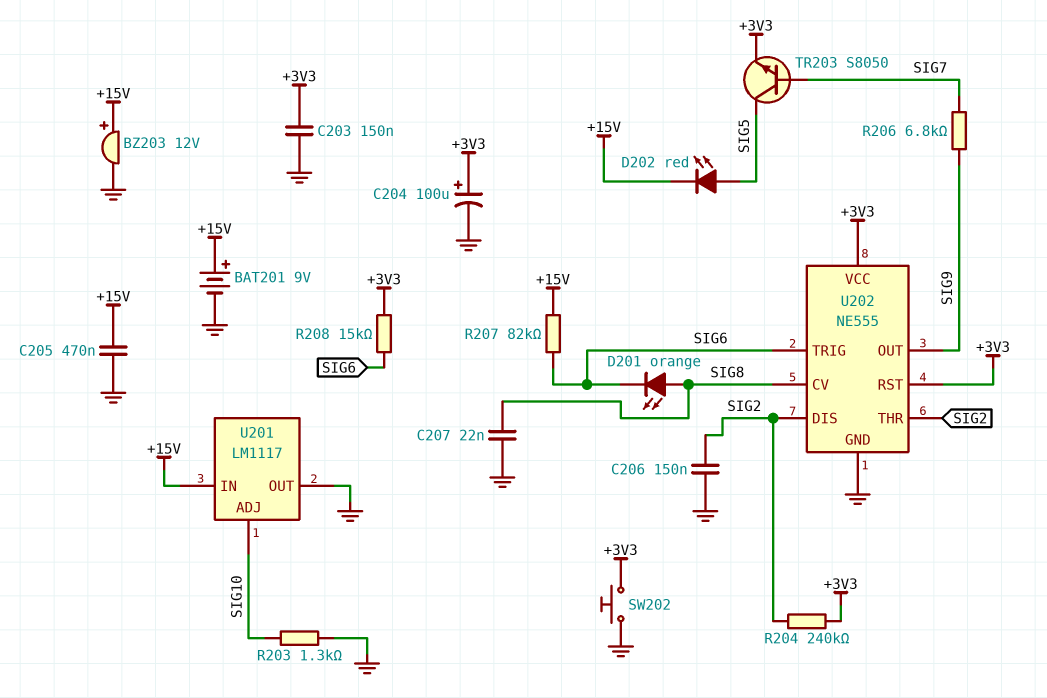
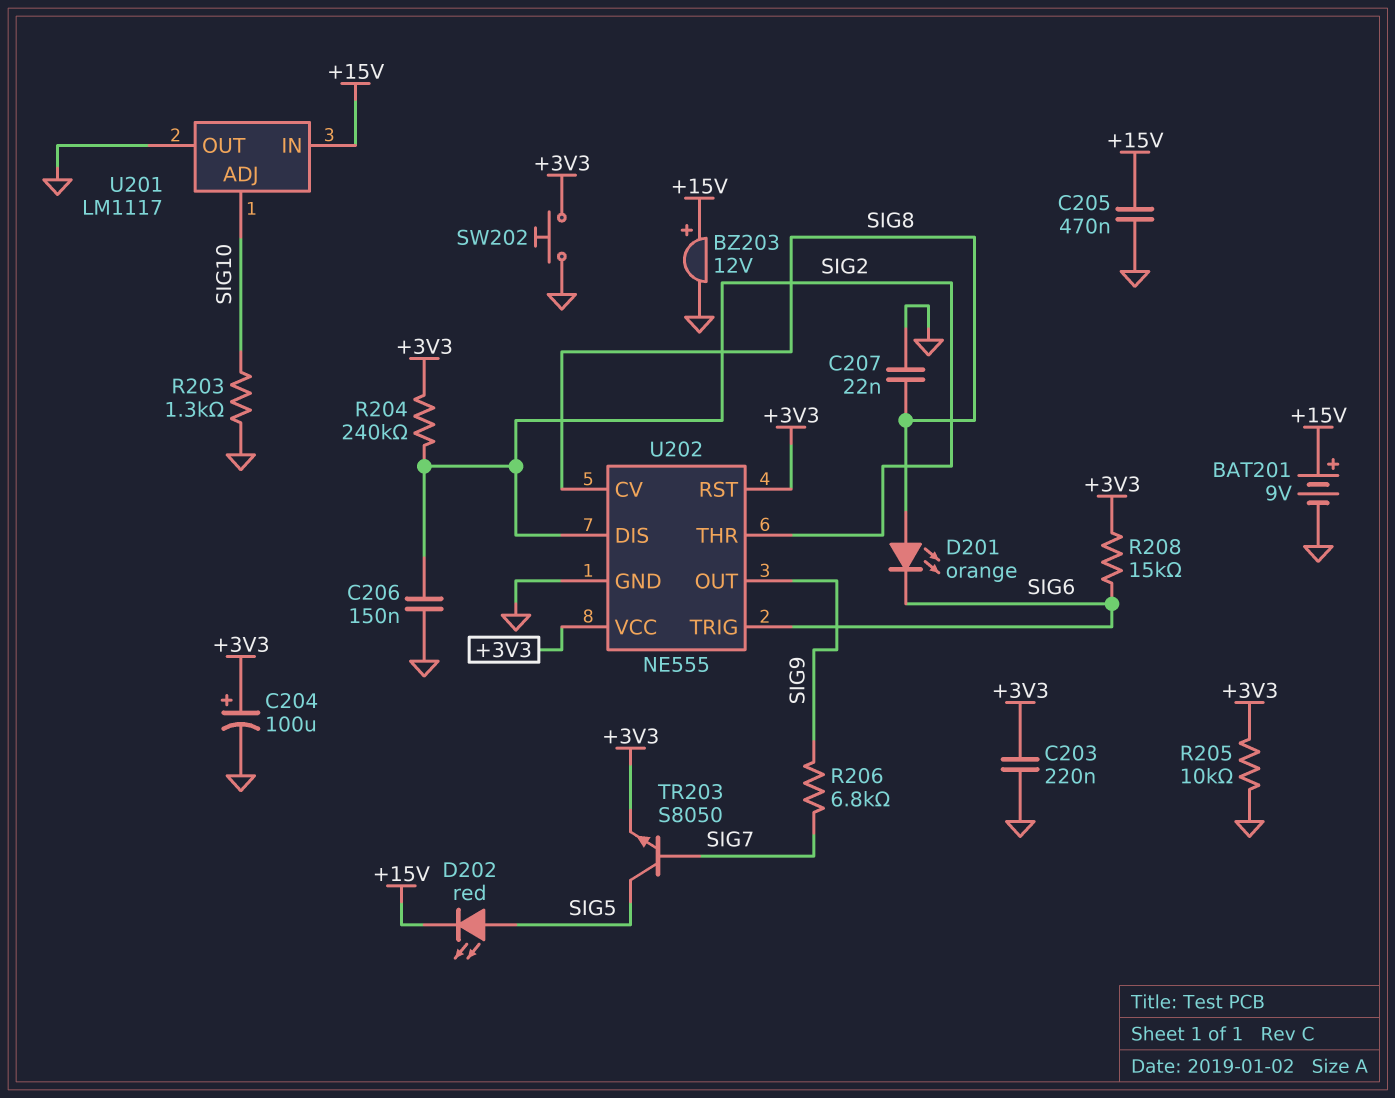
C203: 150nF (+3V3, GND) -> 220nF (+3V3, GND)
R205: none -> 10k (+3V3, GND)
R207: 82k (+15V, SIG6) -> none

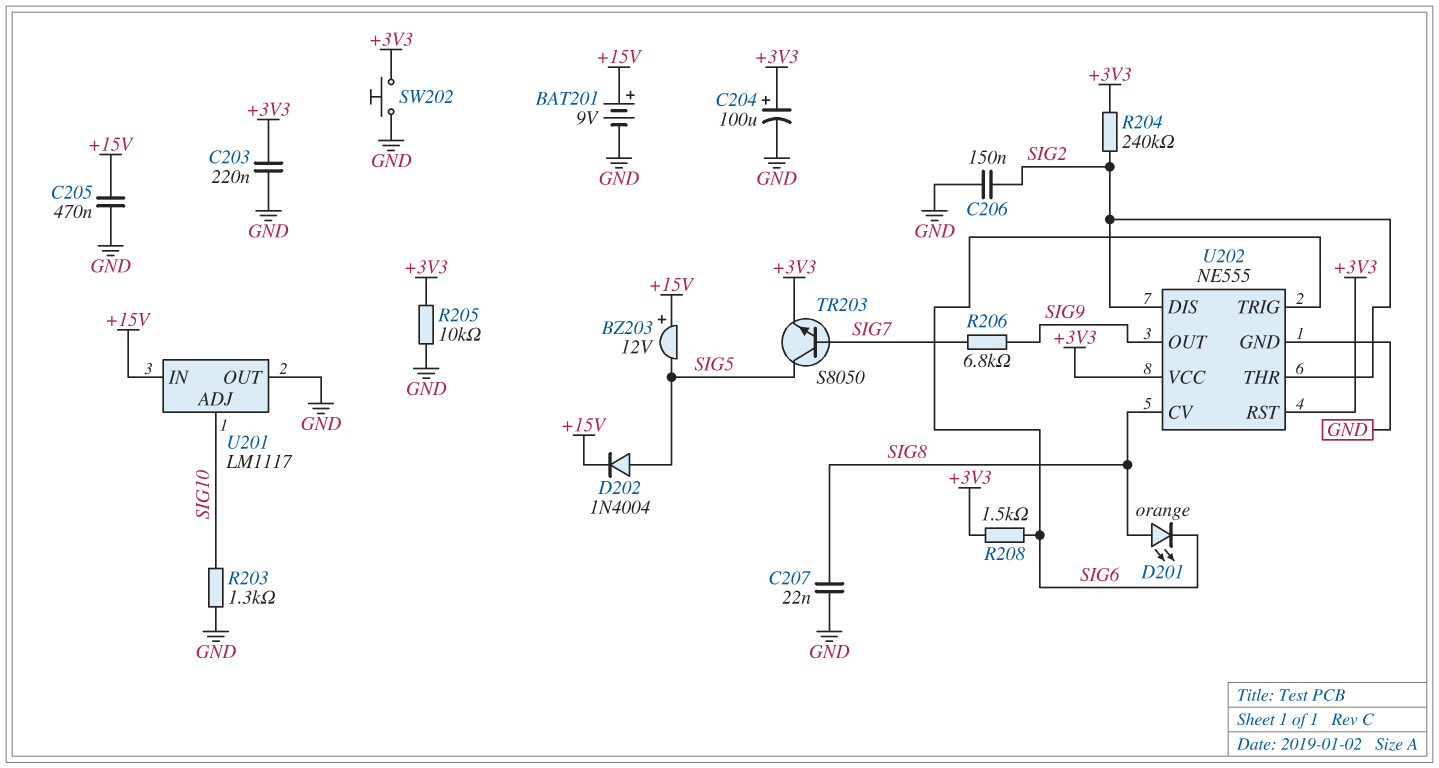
BZ203: buzzer 12V (plus +15V, minus GND) -> buzzer 12V (plus +15V, minus SIG5)
D202: LED red (A SIG5, K +15V) -> diode 1N4004 (A SIG5, K +15V)
R208: 15k (+3V3, SIG6) -> 1.5k (+3V3, SIG6)

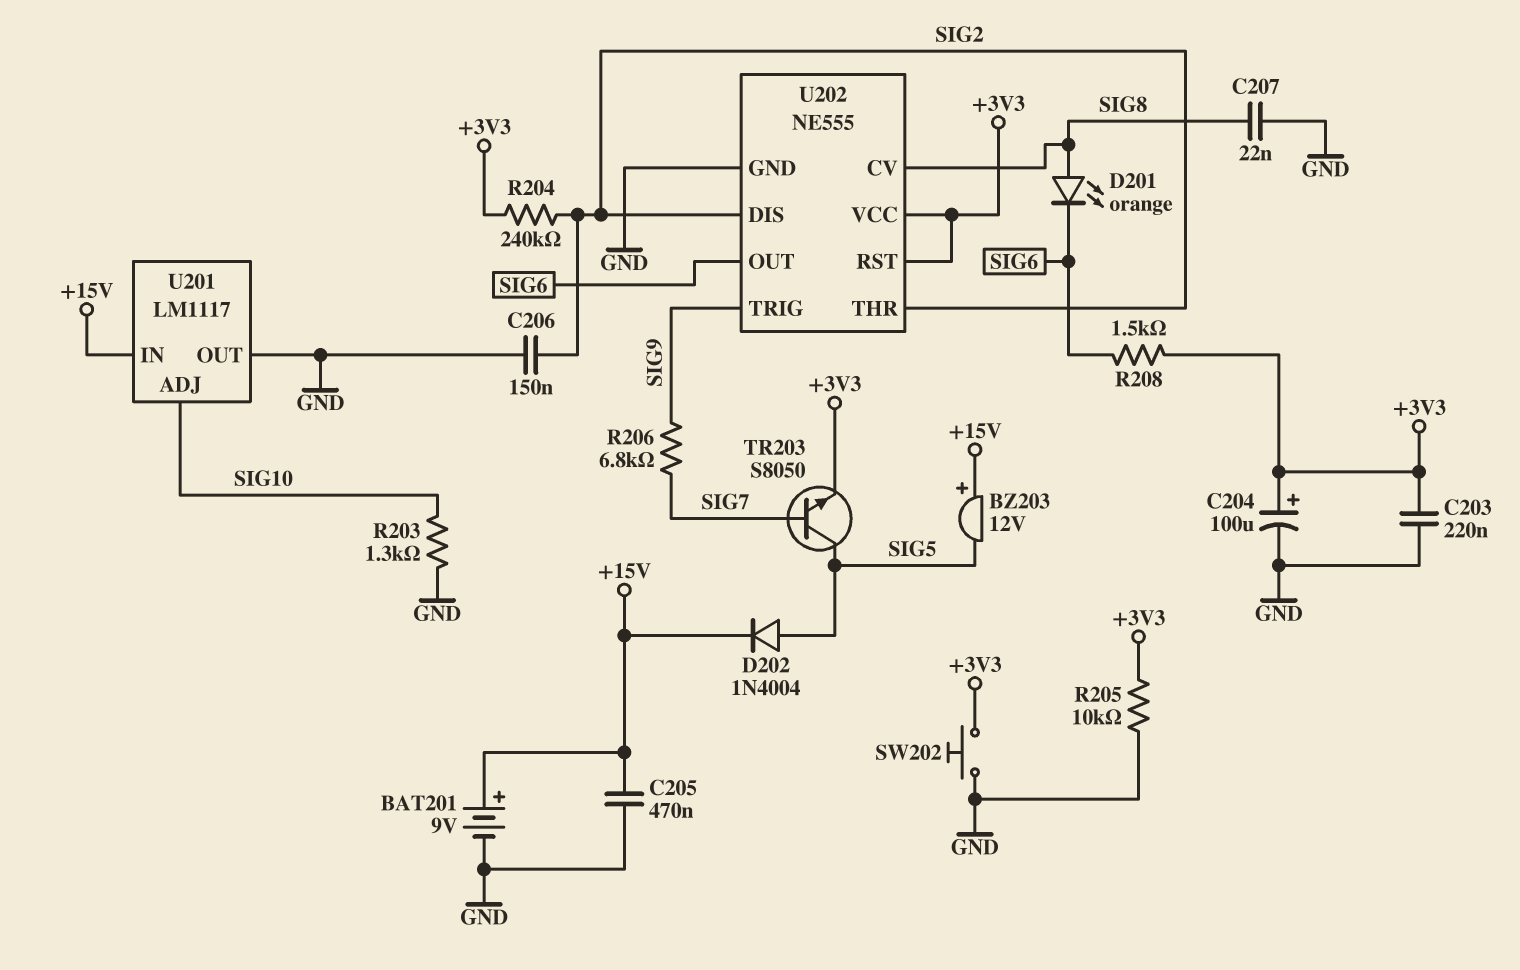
U202 pin OUT: SIG9 -> SIG6
U202 pin TRIG: SIG6 -> SIG9

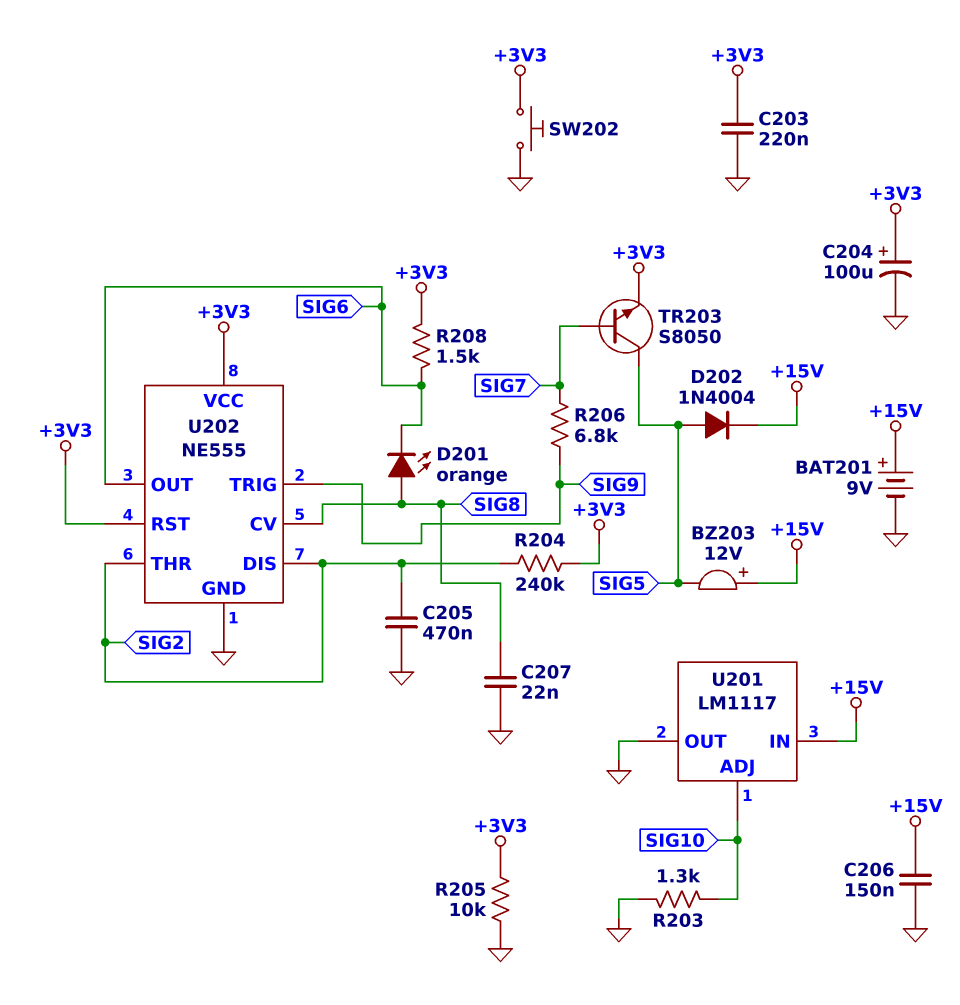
C205: 470nF (+15V, GND) -> 470nF (GND, SIG2)
C206: 150nF (GND, SIG2) -> 150nF (+15V, GND)

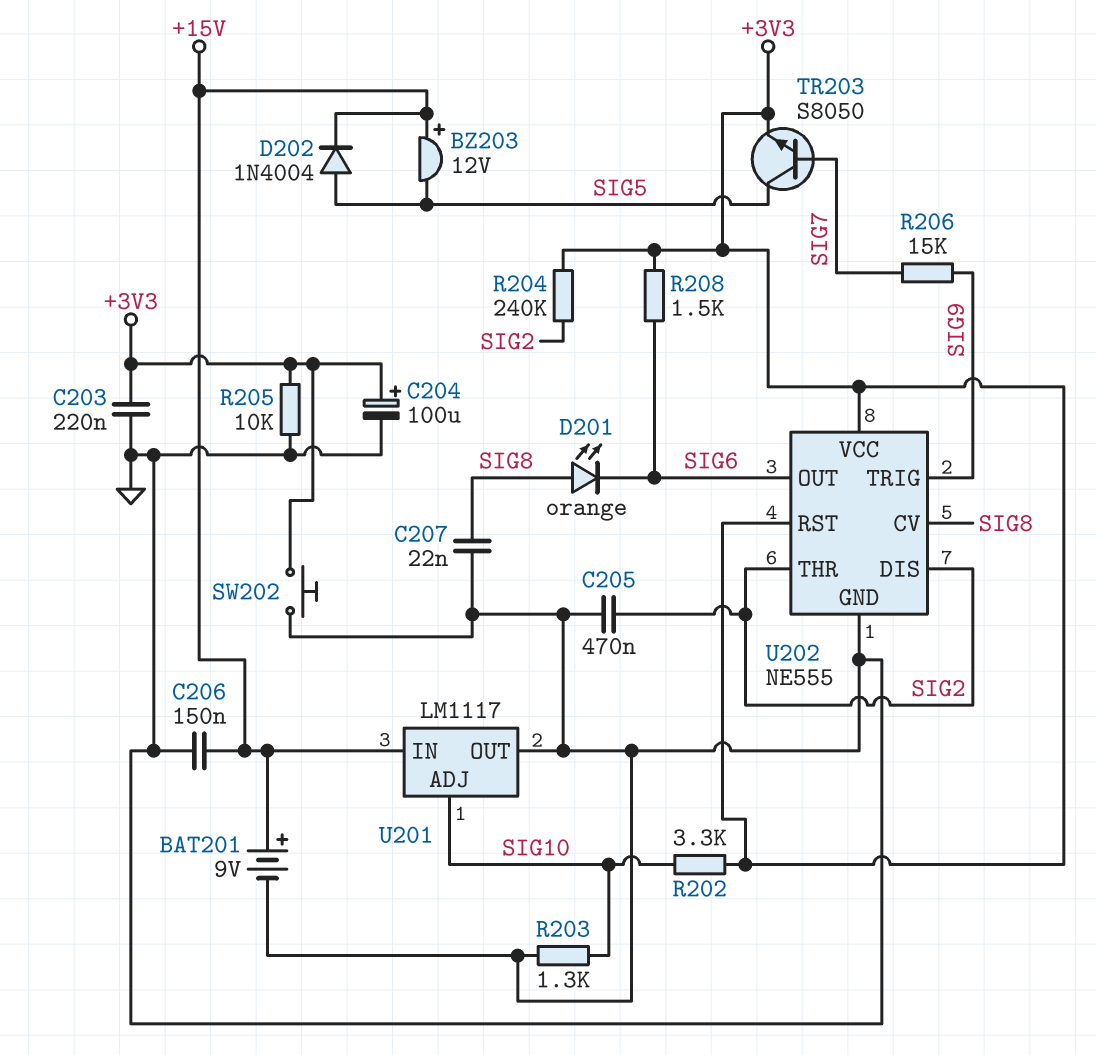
R202: none -> 3.3k (+3V3, SIG10)
R206: 6.8k (SIG7, SIG9) -> 15k (SIG7, SIG9)

